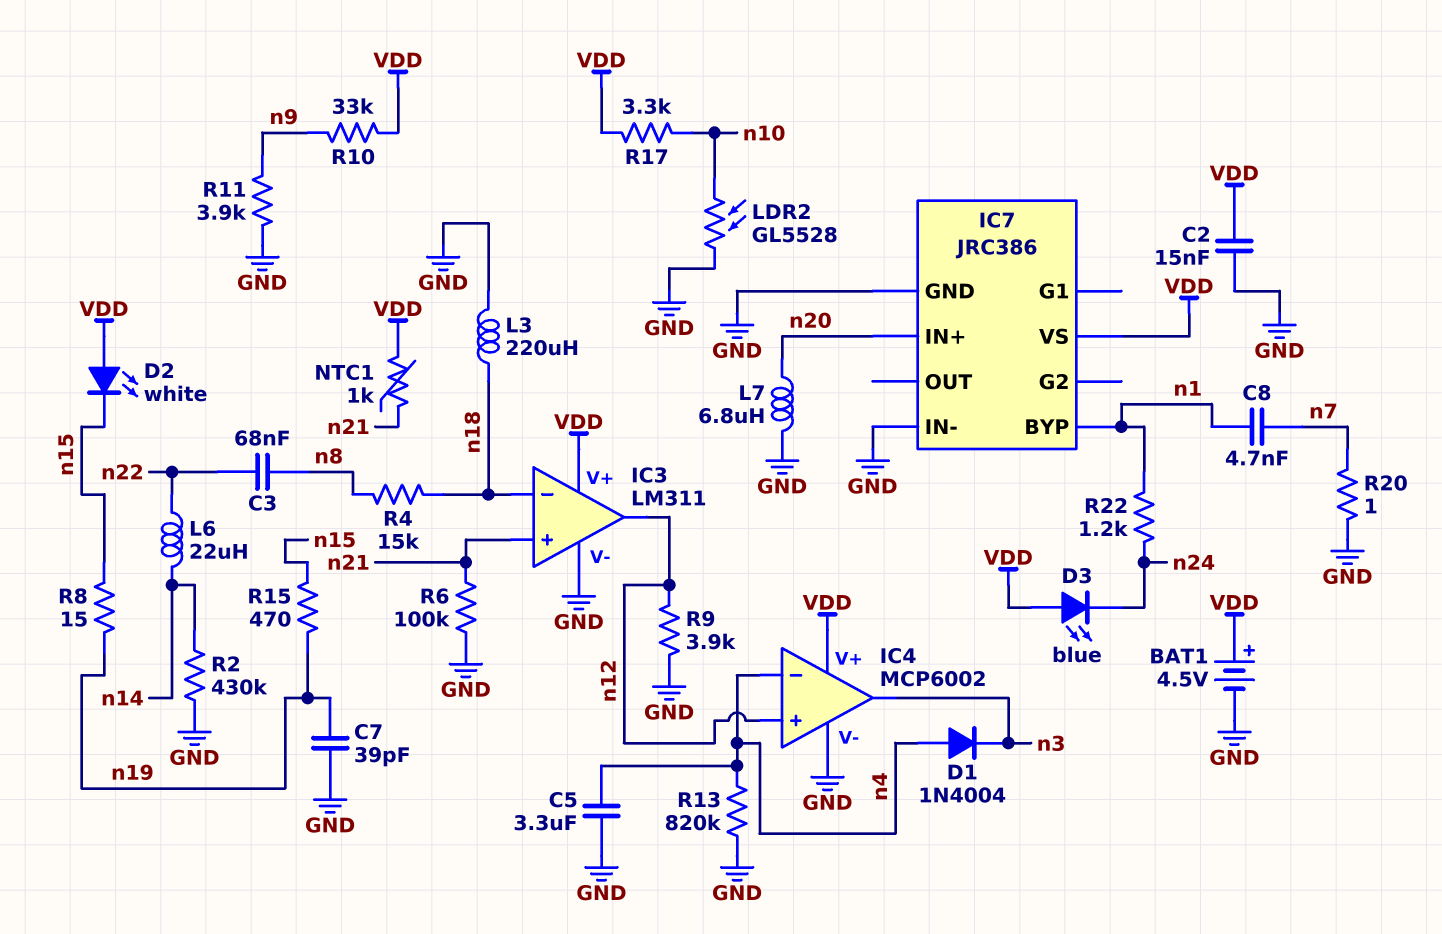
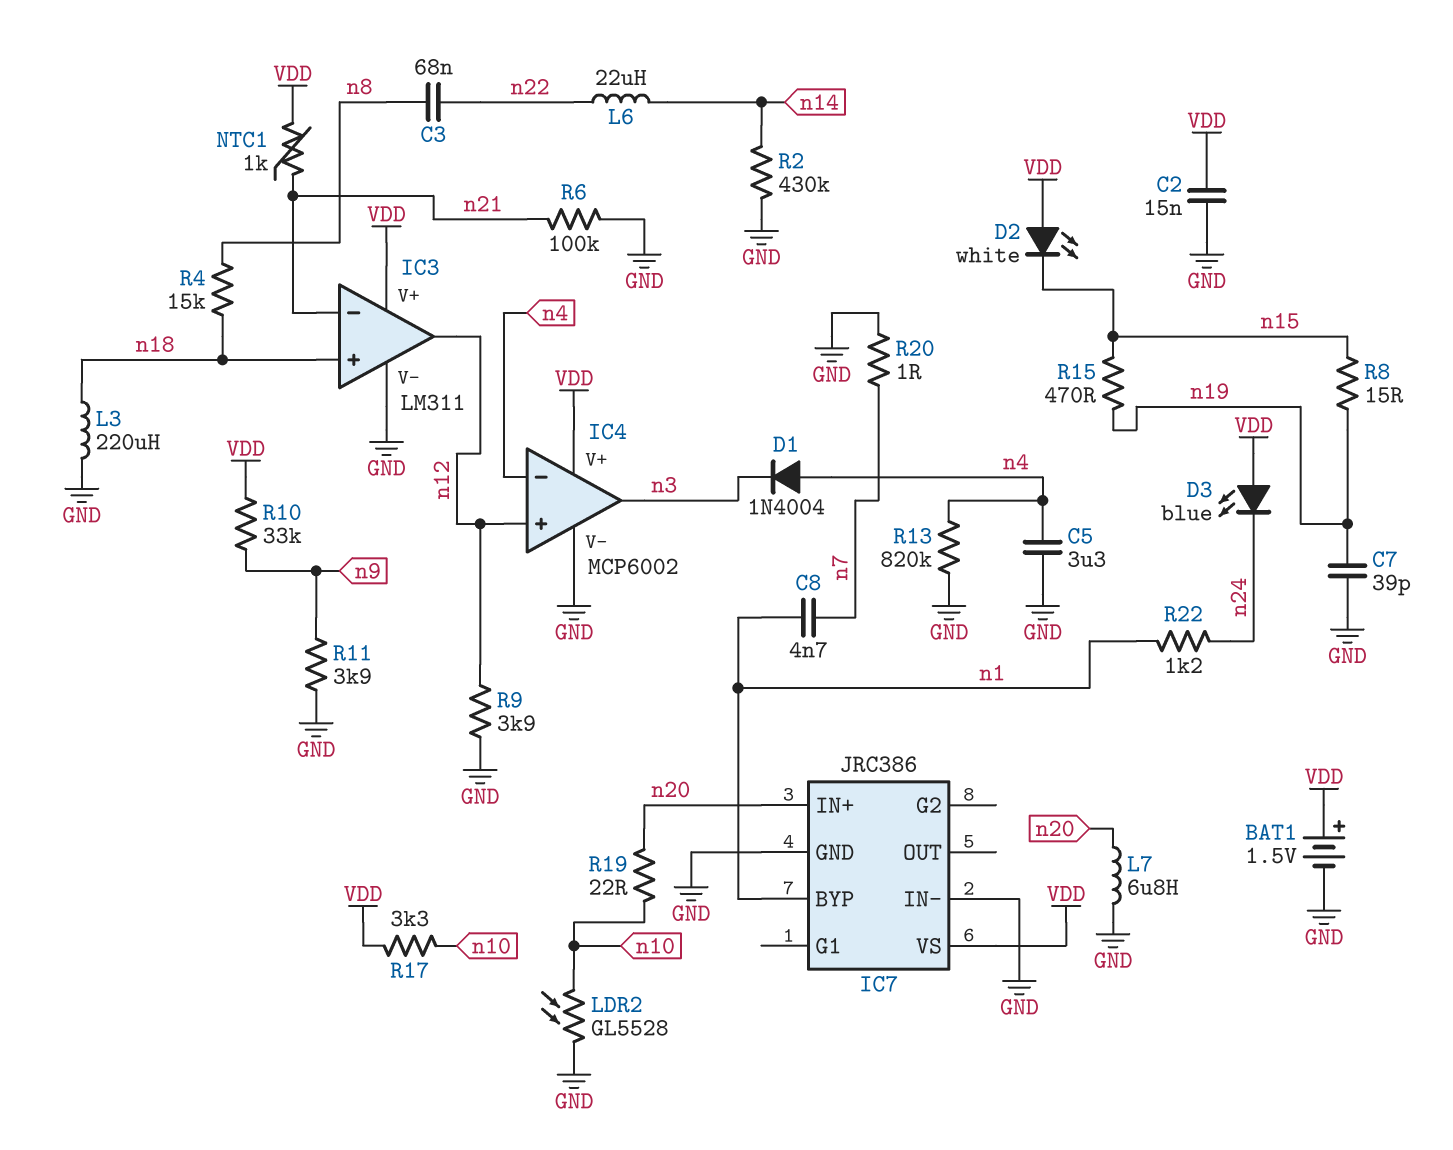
BAT1: 4.5V (plus VDD, minus GND) -> 1.5V (plus VDD, minus GND)
IC3 pin in+: n21 -> n18
IC3 pin in-: n18 -> n21
R19: none -> 22 (n10, n20)

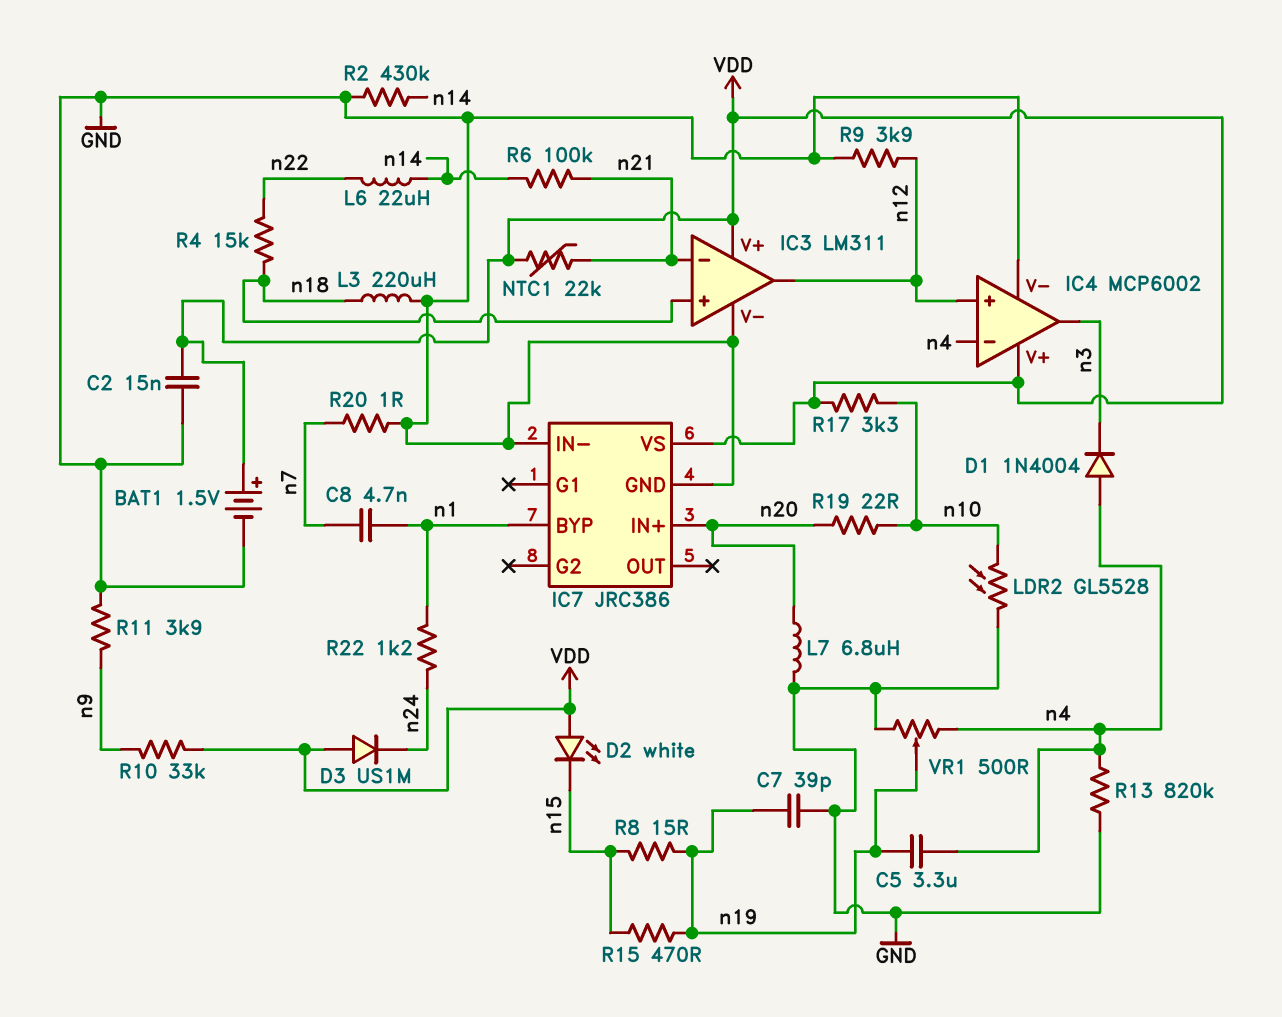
C3: 68nF (n8, n22) -> none
C5: 3.3uF (GND, n4) -> 3.3uF (n4, n19)
D3: LED blue (A VDD, K n24) -> diode US1M (A VDD, K n24)
NTC1: 1k (VDD, n21) -> 22k (VDD, n21)
R4: 15k (n8, n18) -> 15k (n18, n22)
R6: 100k (GND, n21) -> 100k (n14, n21)
VR1: none -> 500 (GND, n4, wiper n19)

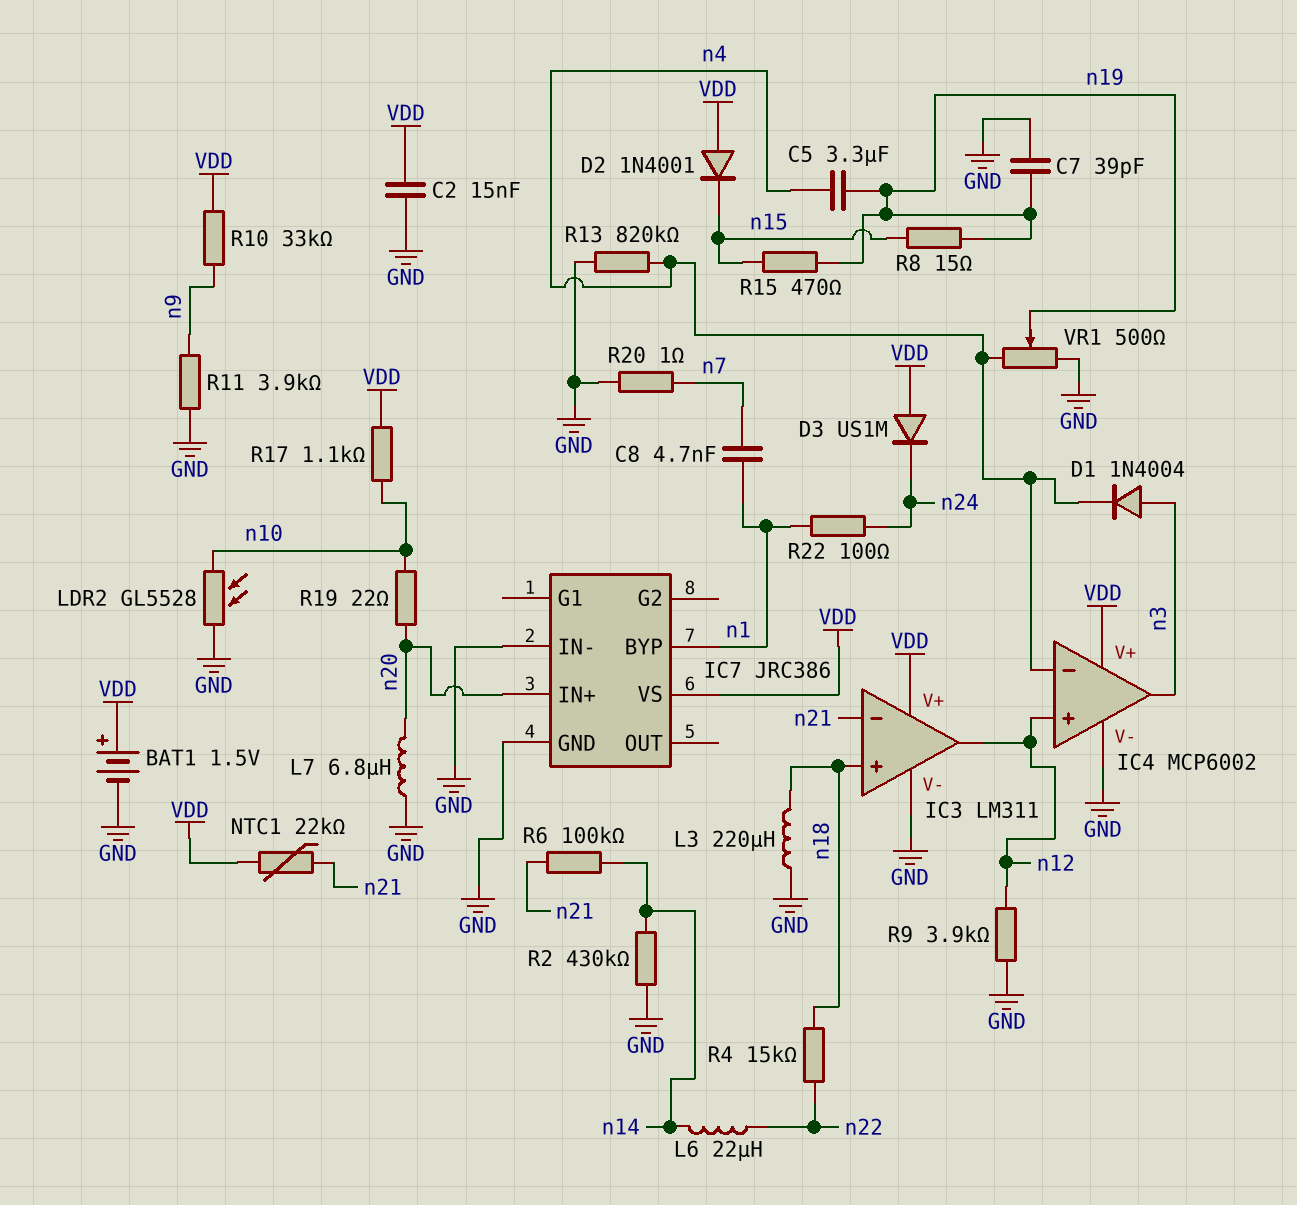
D1: diode 1N4004 (A n4, K n3) -> diode 1N4004 (A n3, K n4)
D2: LED white (A VDD, K n15) -> diode 1N4001 (A VDD, K n15)
R17: 3.3k (VDD, n10) -> 1.1k (VDD, n10)
R22: 1.2k (n1, n24) -> 100 (n1, n24)

